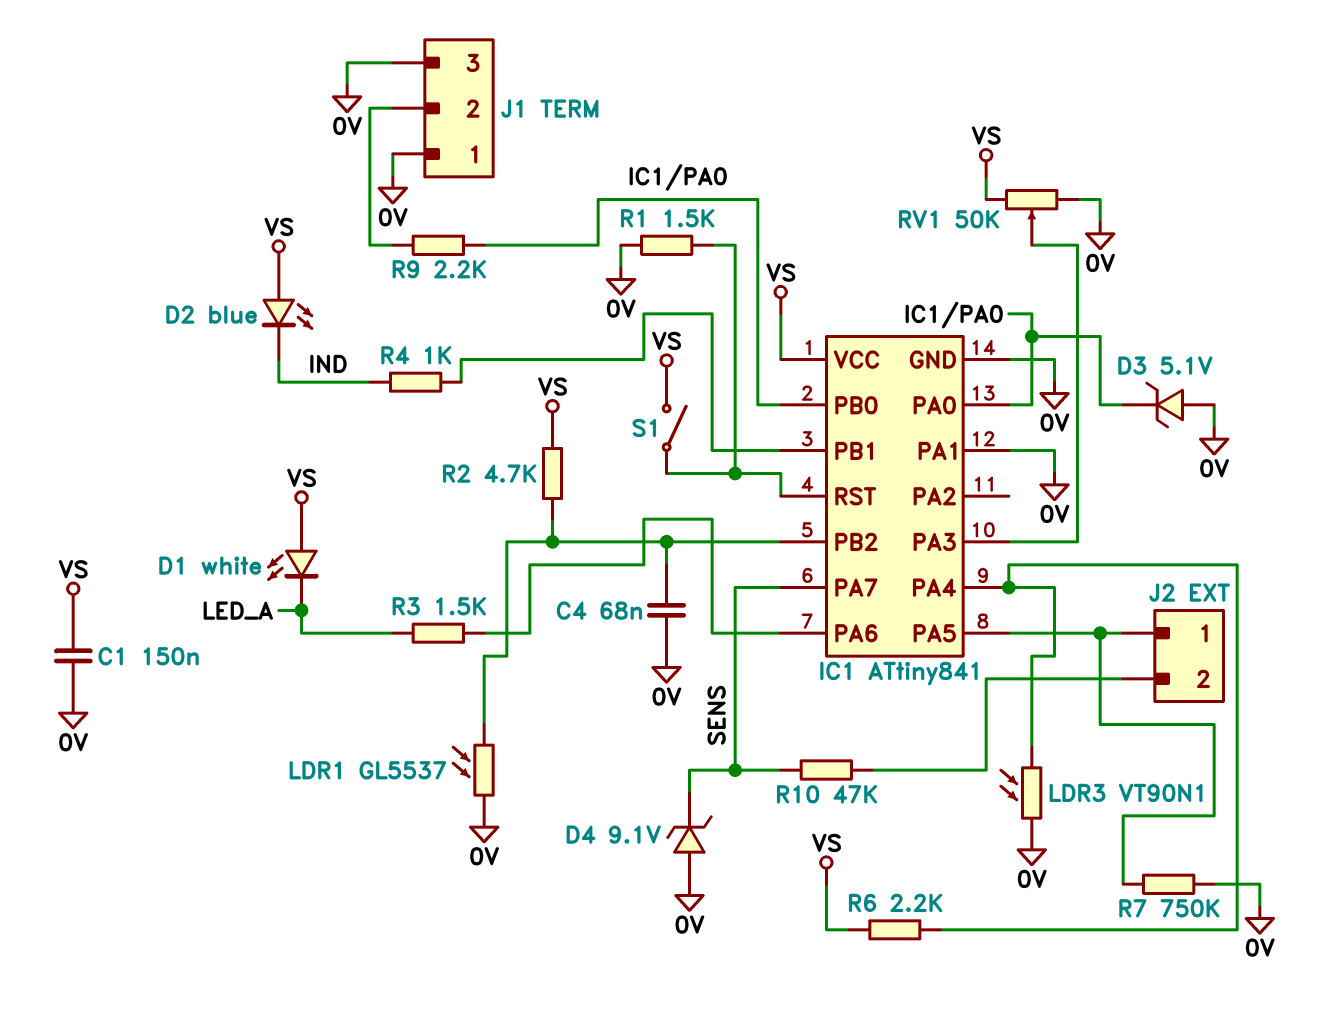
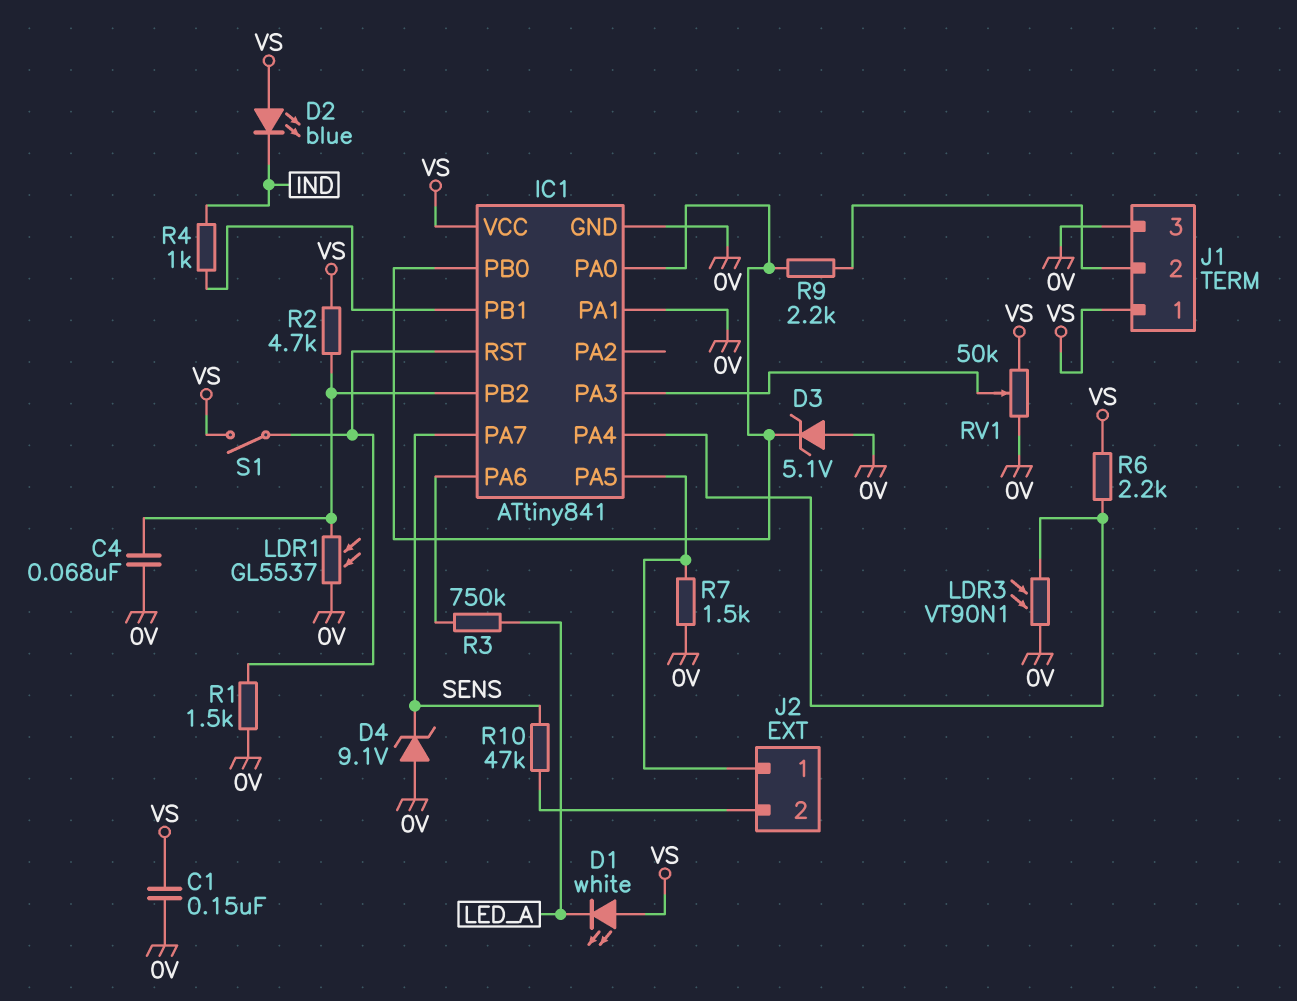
J1 pin 1: 0V -> VS
R3: 1.5k (IC1/PA6, LED_A) -> 750k (IC1/PA6, LED_A)
R7: 750k (0V, IC1/PA5) -> 1.5k (0V, IC1/PA5)

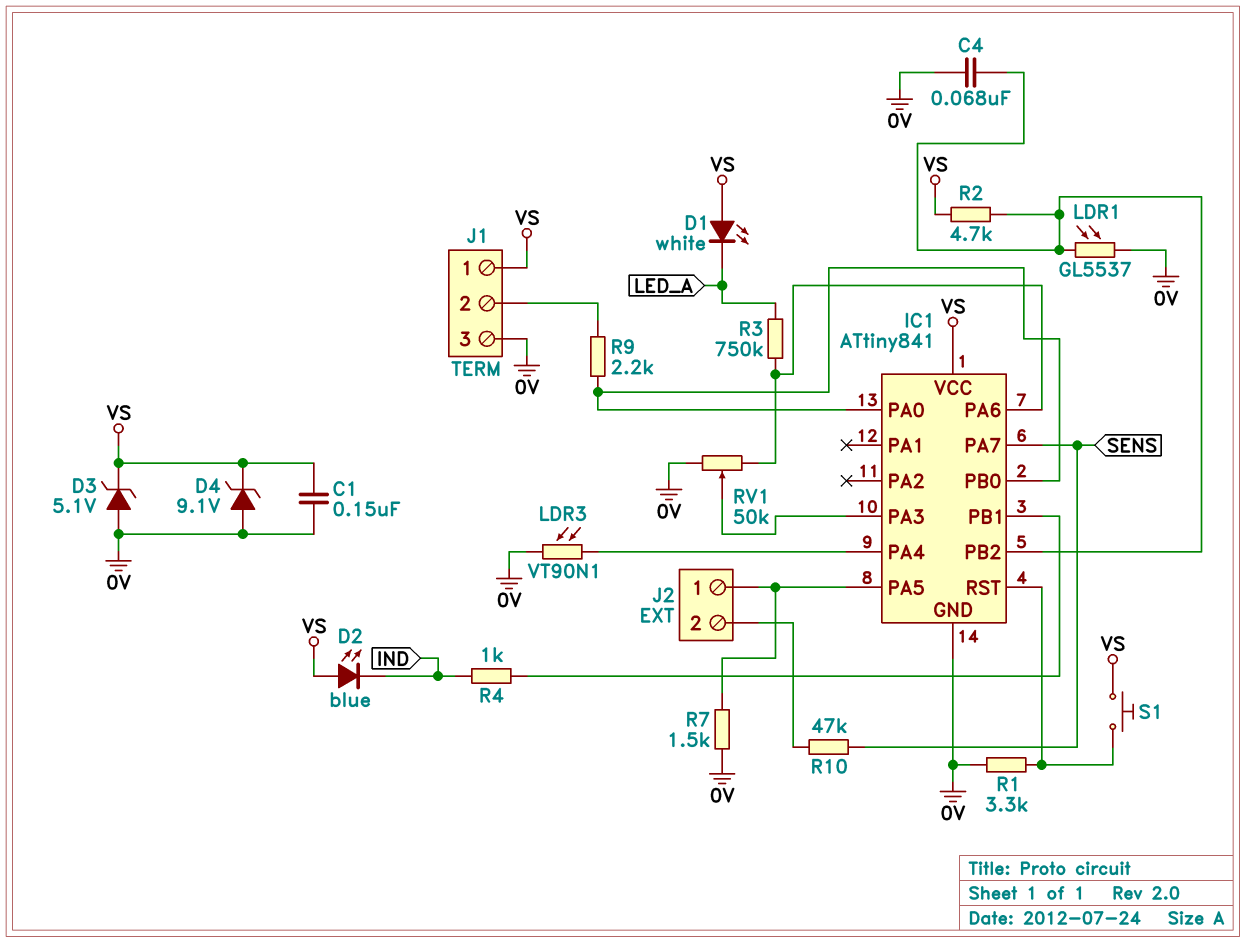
D3: zener 5.1V (A 0V, K IC1/PA0) -> zener 5.1V (A 0V, K VS)
D4: zener 9.1V (A 0V, K SENS) -> zener 9.1V (A 0V, K VS)
IC1 pin PA1: 0V -> none
R1: 1.5k (0V, IC1/RST) -> 3.3k (0V, IC1/RST)
R6: 2.2k (IC1/PA4, VS) -> none
RV1: 50k (0V, VS, wiper IC1/PA3) -> 50k (0V, IC1/PA6, wiper IC1/PA3)
S1: switch (IC1/RST, VS) -> button (IC1/RST, VS)

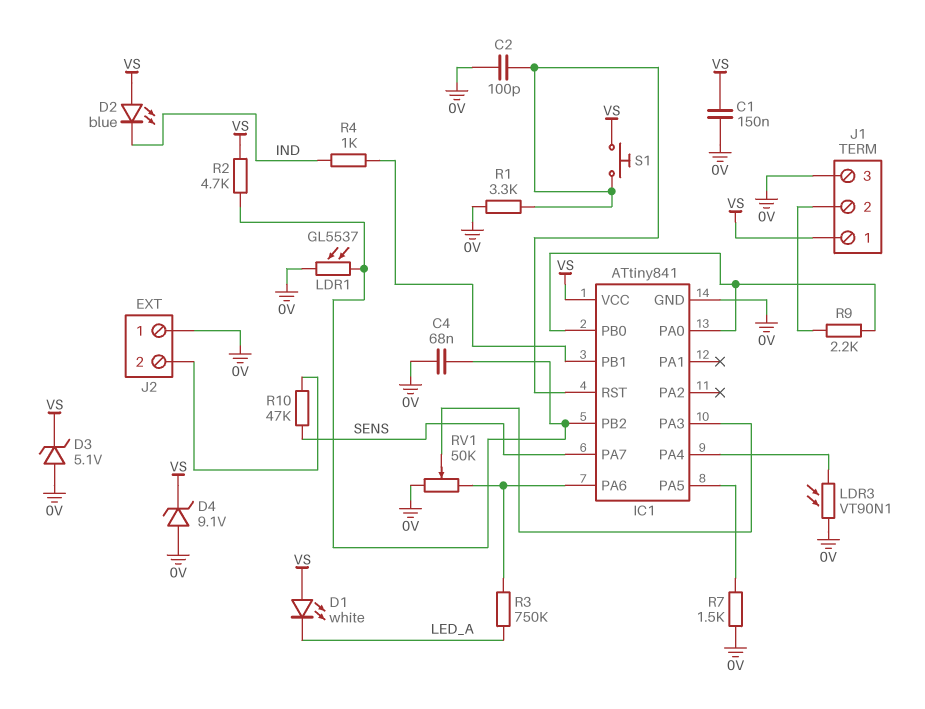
C2: none -> 100pF (0V, IC1/RST)
J2 pin 1: IC1/PA5 -> 0V

